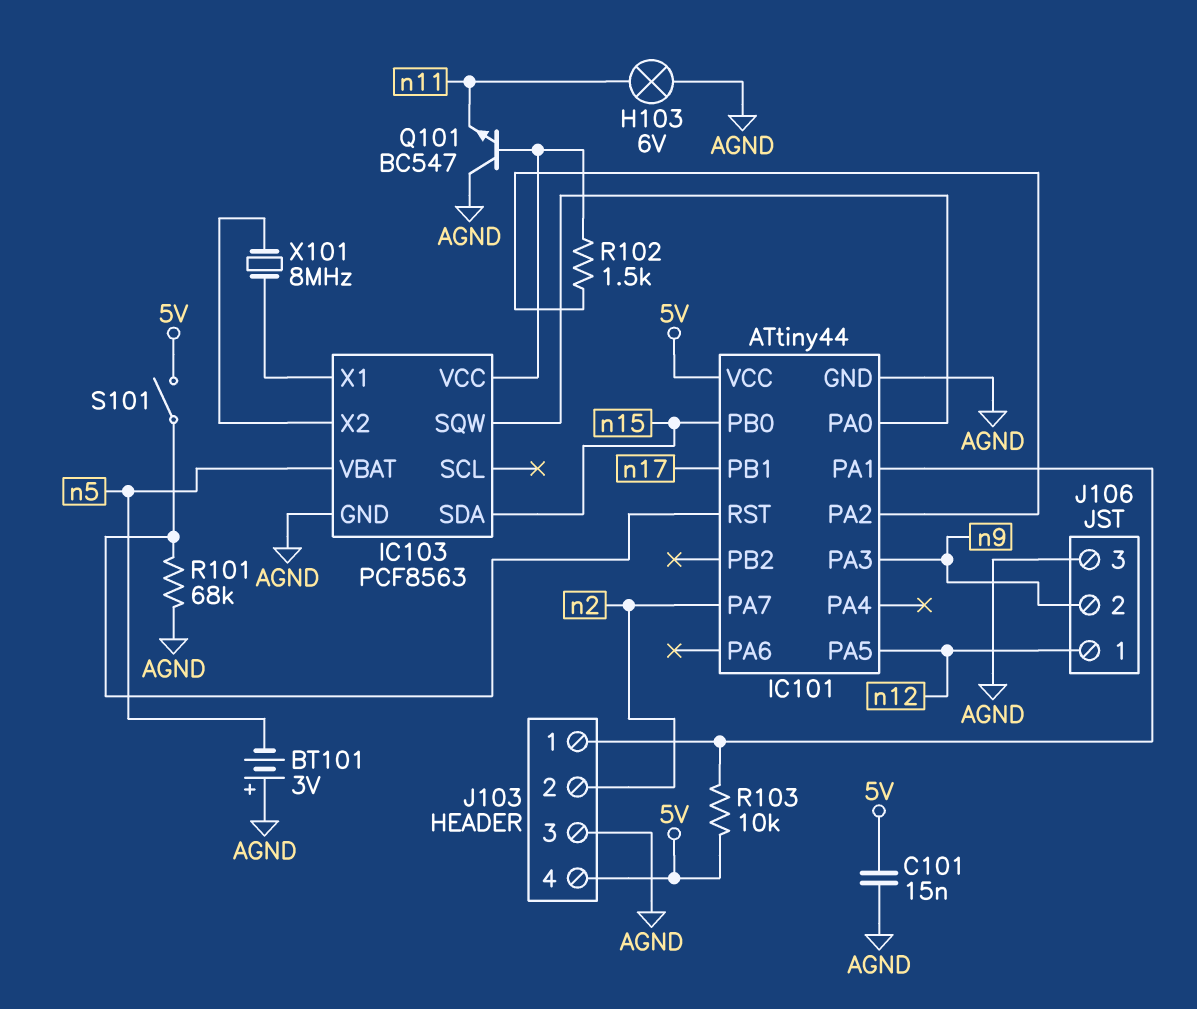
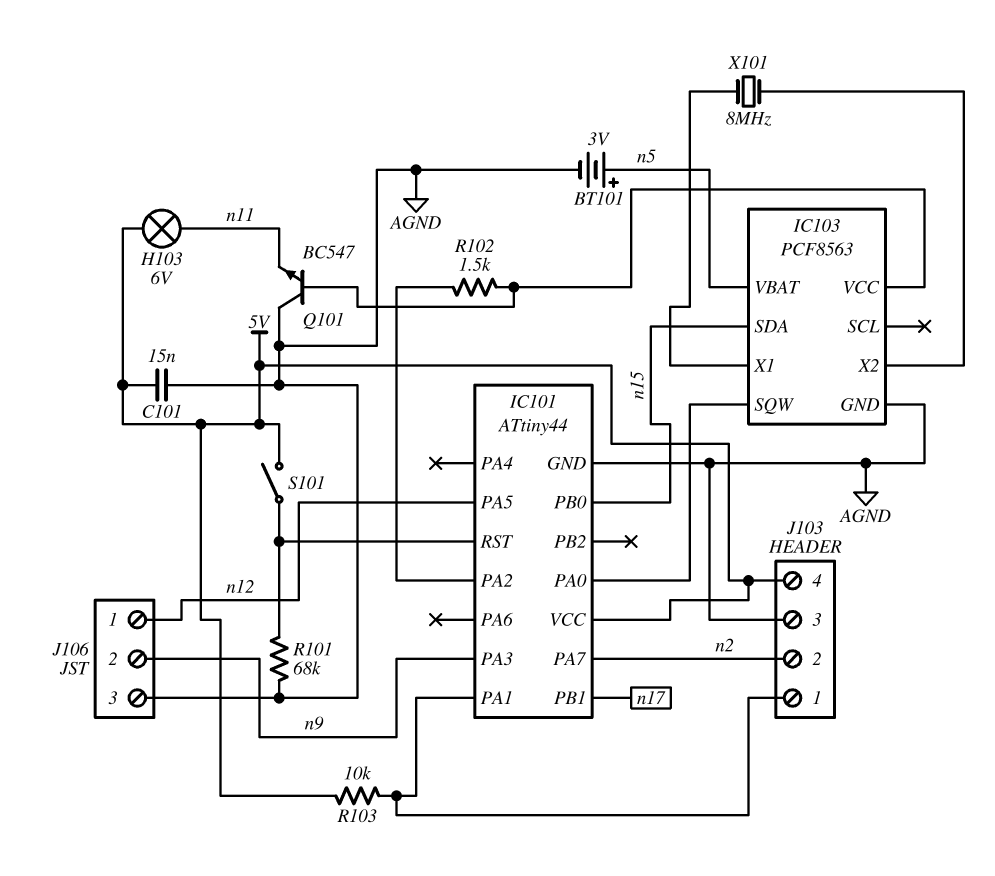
BT101: 3V (plus AGND, minus n5) -> 3V (plus n5, minus AGND)
H103: lamp 6V (AGND, n11) -> lamp 6V (5V, n11)

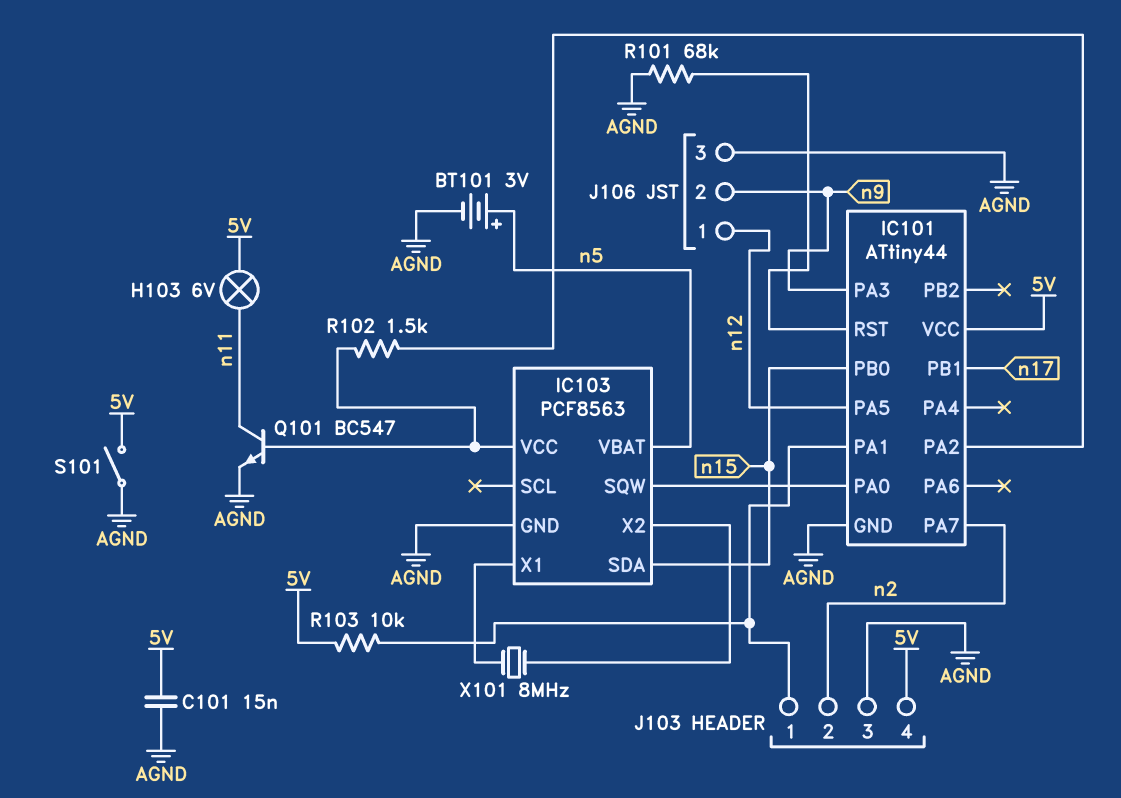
Q101: NPN BC547 (B IC103/VCC, C AGND, E n11) -> NPN BC547 (B IC103/VCC, C n11, E AGND)
S101: switch (5V, IC101/RST) -> switch (5V, AGND)

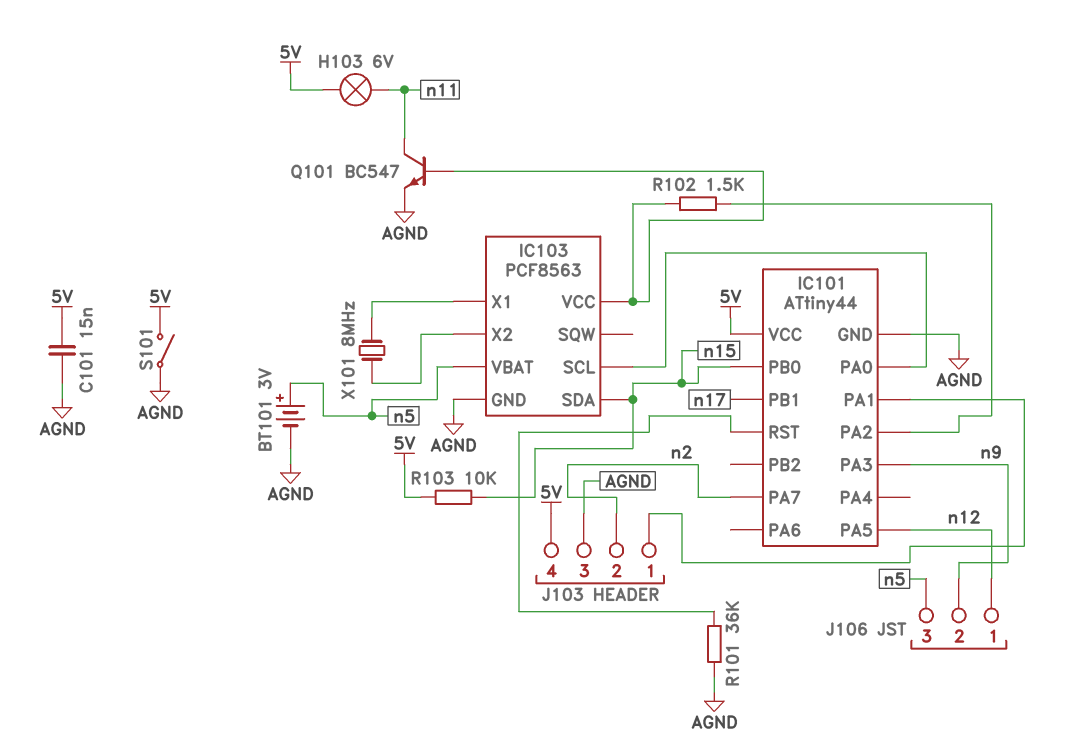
IC103 pin SCL: none -> IC101/PA0
IC103 pin SQW: IC101/PA0 -> none
J106 pin 3: AGND -> n5
R101: 68k (AGND, IC101/RST) -> 36k (AGND, IC101/RST)
R103: 10k (5V, IC101/PA1) -> 10k (5V, n15)

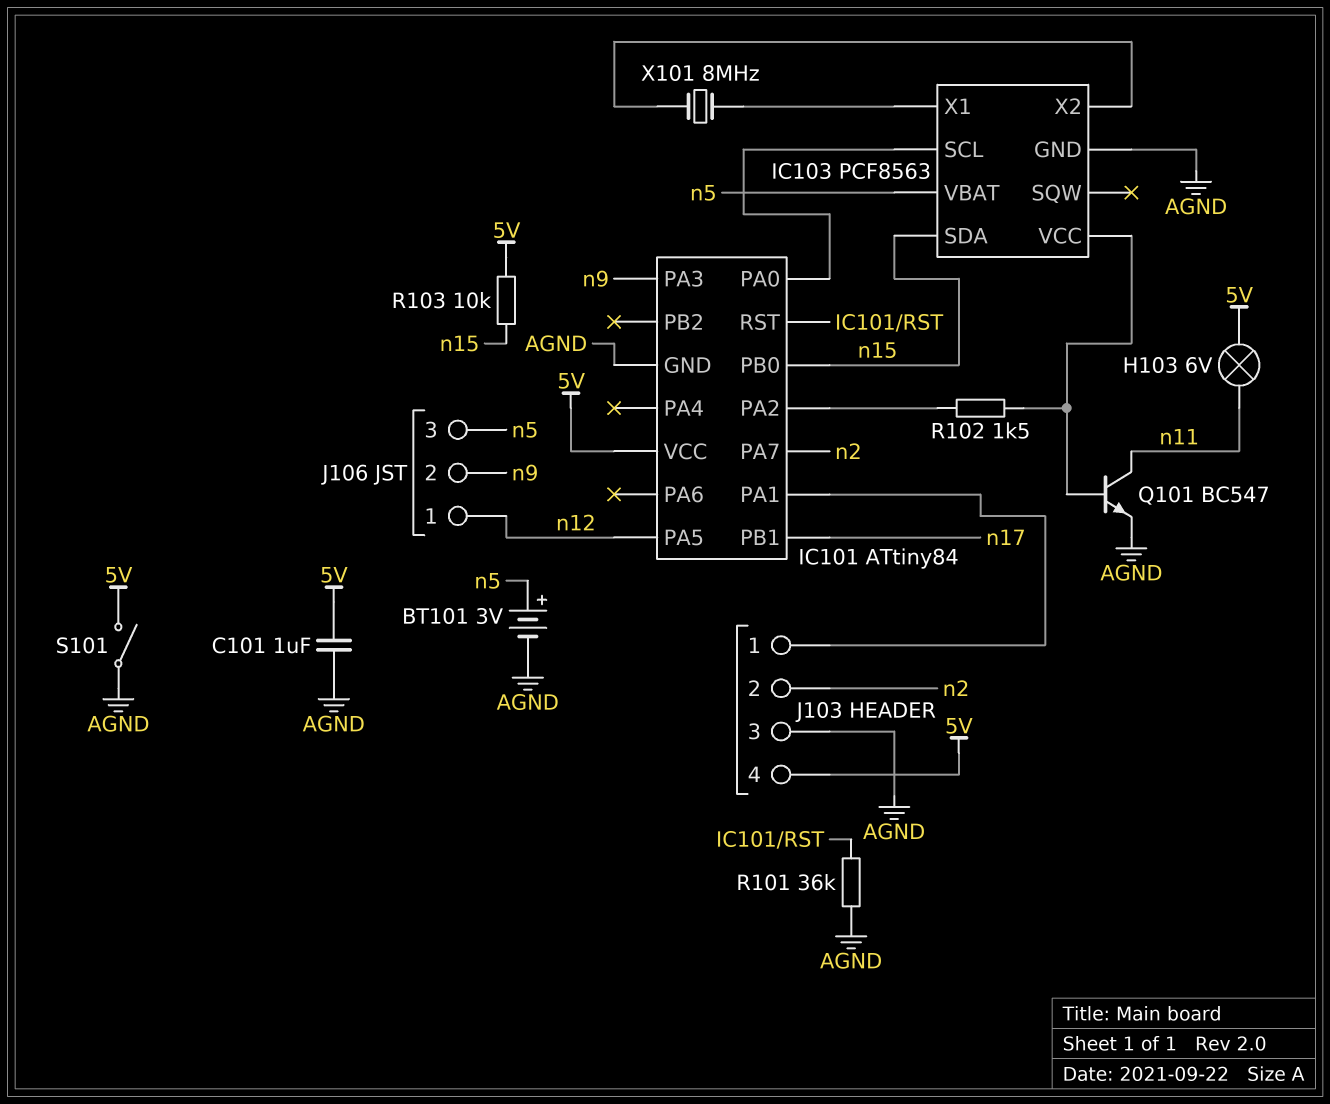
C101: 15nF (5V, AGND) -> 1uF (5V, AGND)
IC101: ATtiny44 -> ATtiny84

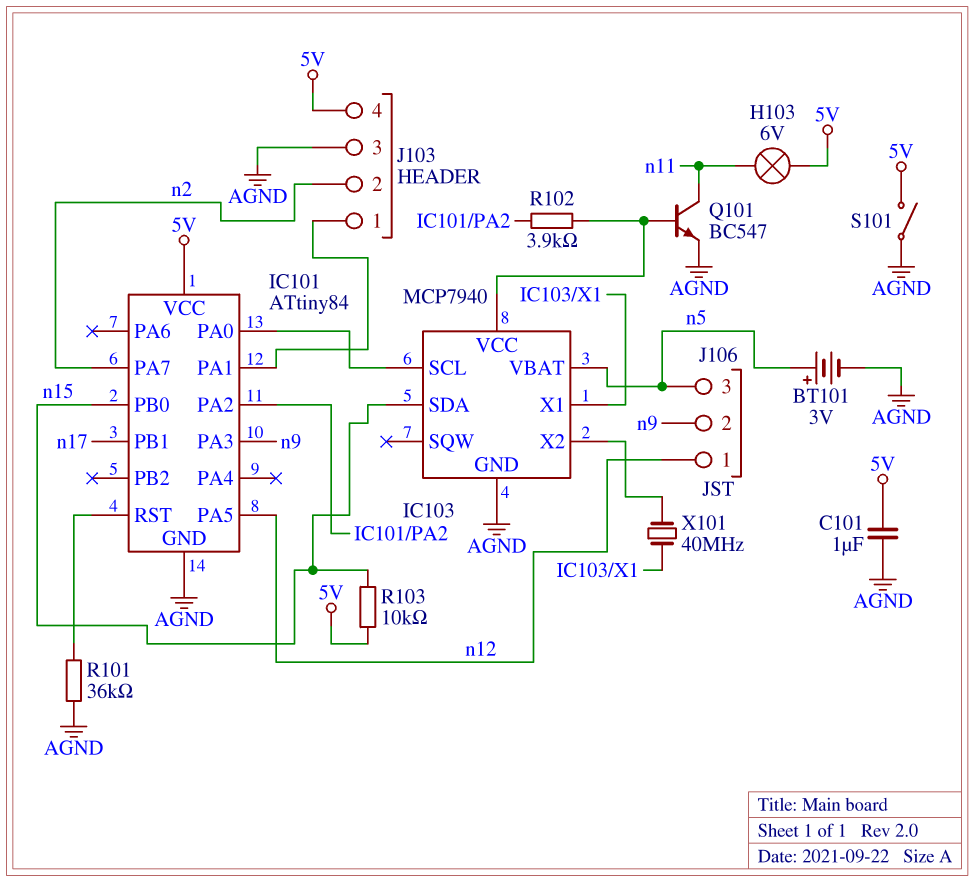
IC103: PCF8563 -> MCP7940
R102: 1.5k (IC101/PA2, IC103/VCC) -> 3.9k (IC101/PA2, IC103/VCC)
X101: 8MHz (IC103/X1, IC103/X2) -> 40MHz (IC103/X1, IC103/X2)

